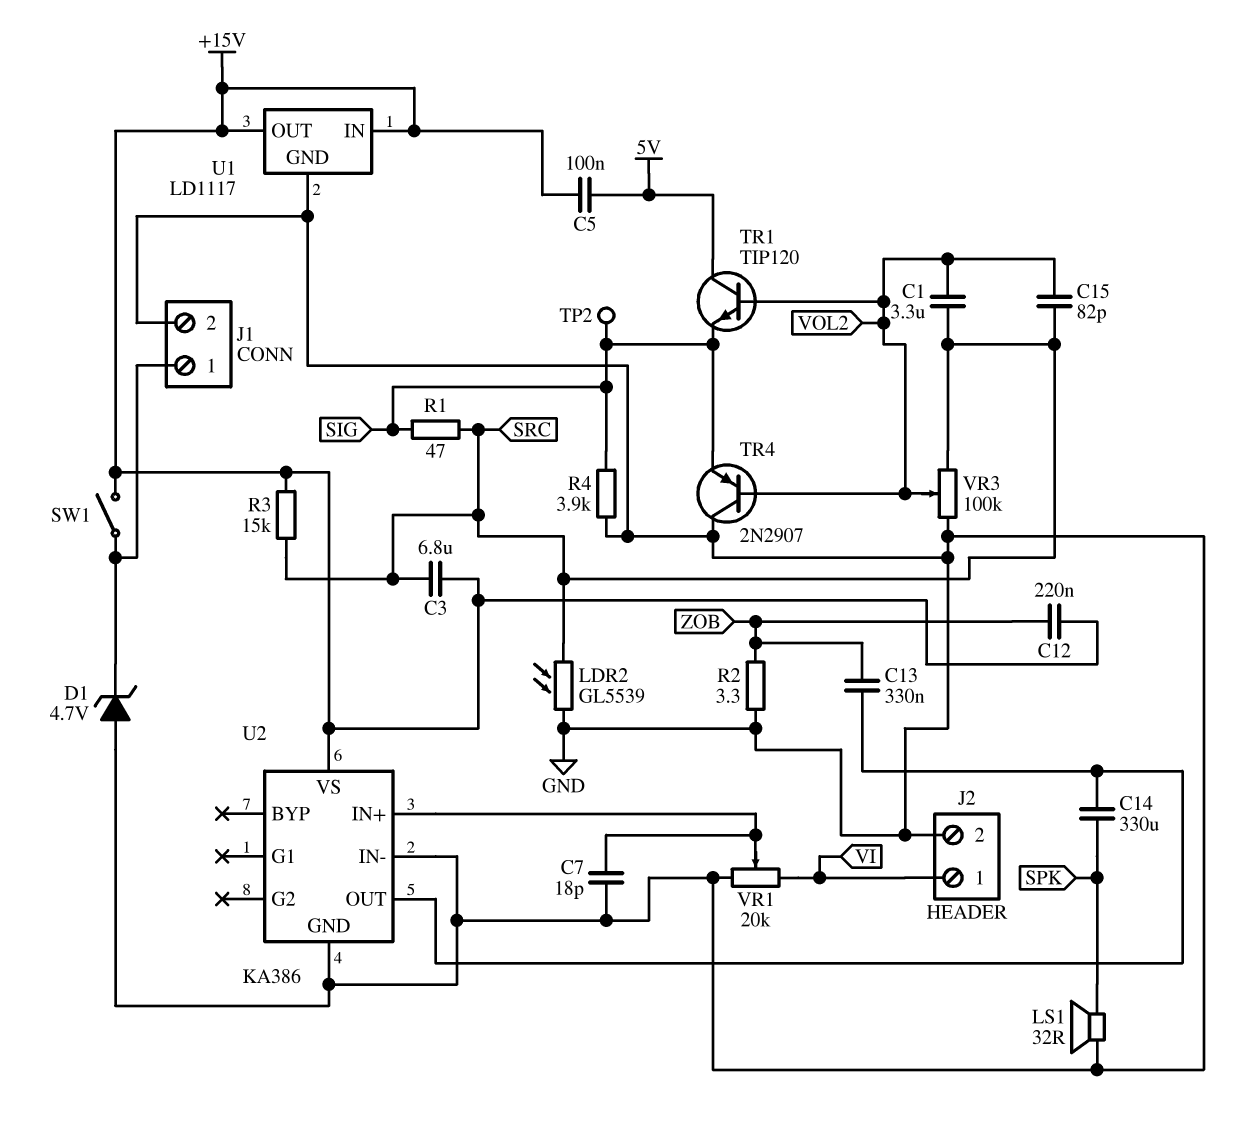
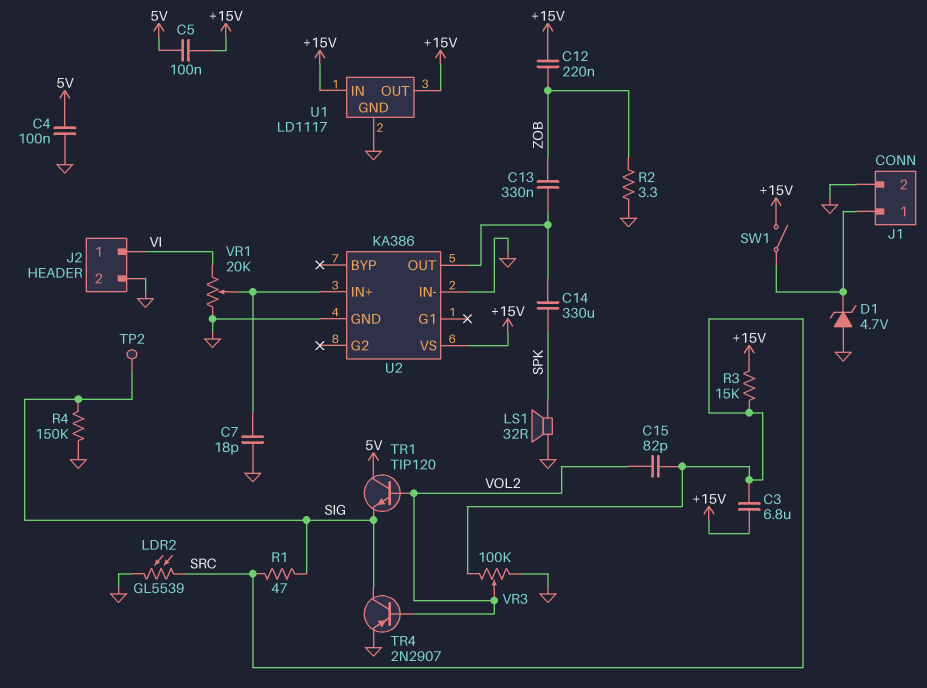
C1: 3.3uF (SRC, VOL2) -> none
C4: none -> 100nF (5V, GND)
R4: 3.9k (GND, SIG) -> 150k (GND, SIG)
TR4: PNP 2N2907 (B VOL2, C GND, E SIG) -> PNP 2N2907 (B VOL2, C SIG, E GND)

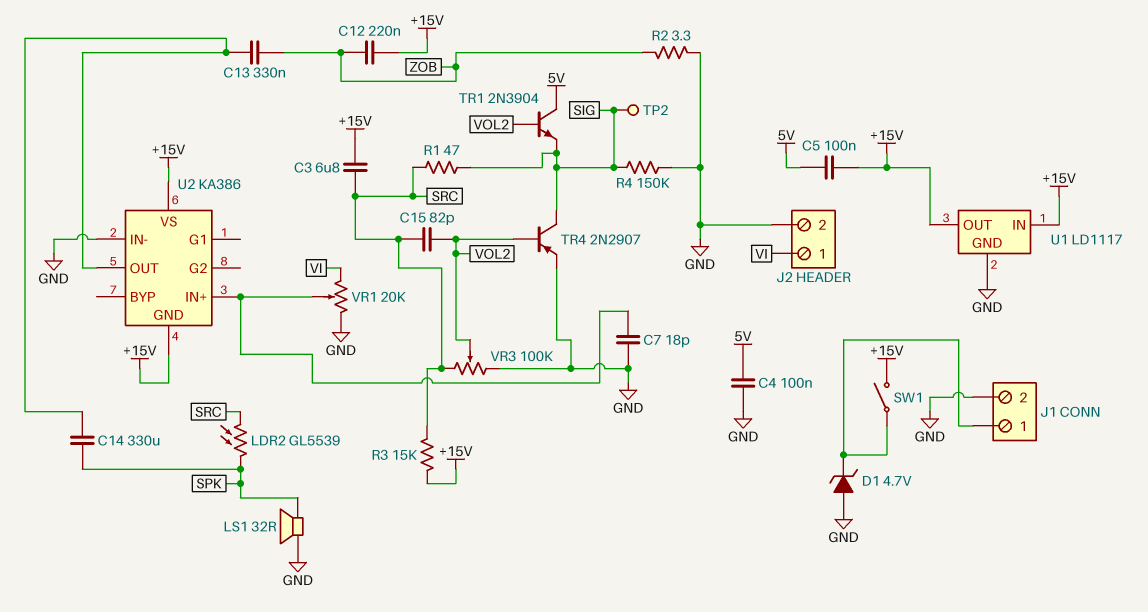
LDR2: GL5539 (GND, SRC) -> GL5539 (SPK, SRC)
TR1: NPN TIP120 (B VOL2, C 5V, E SIG) -> NPN 2N3904 (B VOL2, C 5V, E SIG)
U2 pin GND: GND -> +15V

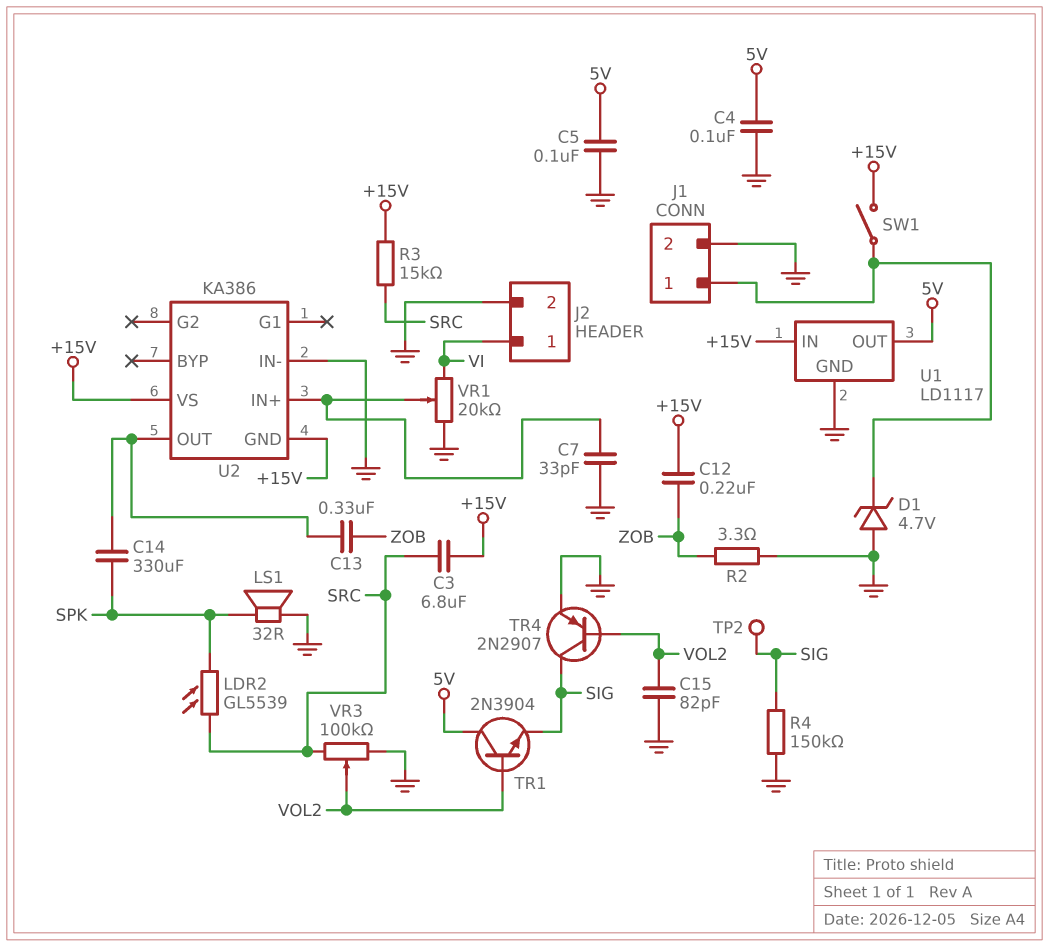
C5: 100nF (+15V, 5V) -> 100nF (5V, GND)
C7: 18pF (GND, U2/IN+) -> 33pF (GND, U2/IN+)
C15: 82pF (SRC, VOL2) -> 82pF (GND, VOL2)
R1: 47 (SIG, SRC) -> none
U1 pin OUT: +15V -> 5V

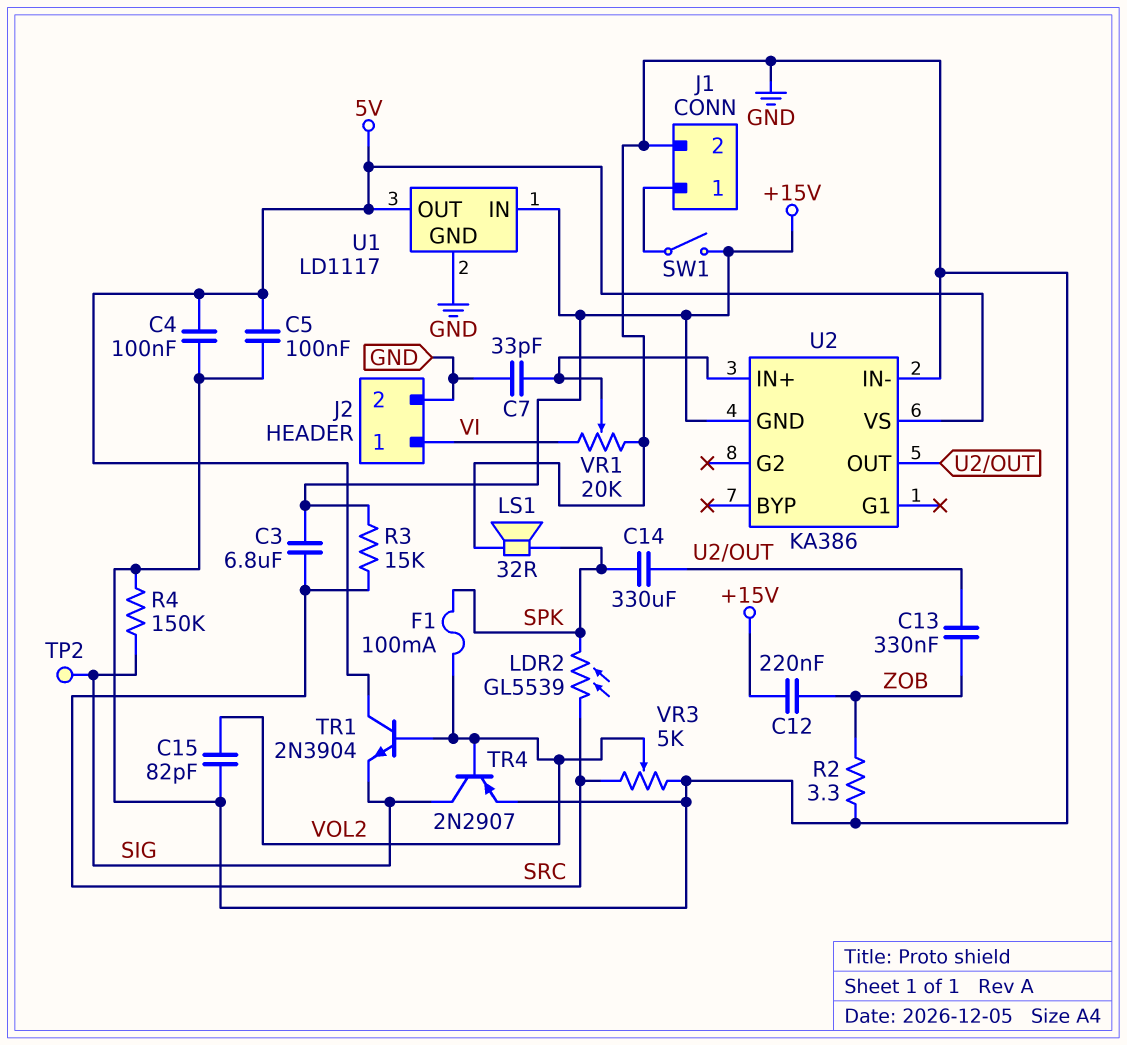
D1: zener 4.7V (A GND, K J1/1) -> none
F1: none -> 100mA (SPK, VOL2)
U2 pin VS: +15V -> 5V
VR3: 100k (GND, SRC, wiper VOL2) -> 5k (GND, SRC, wiper VOL2)

